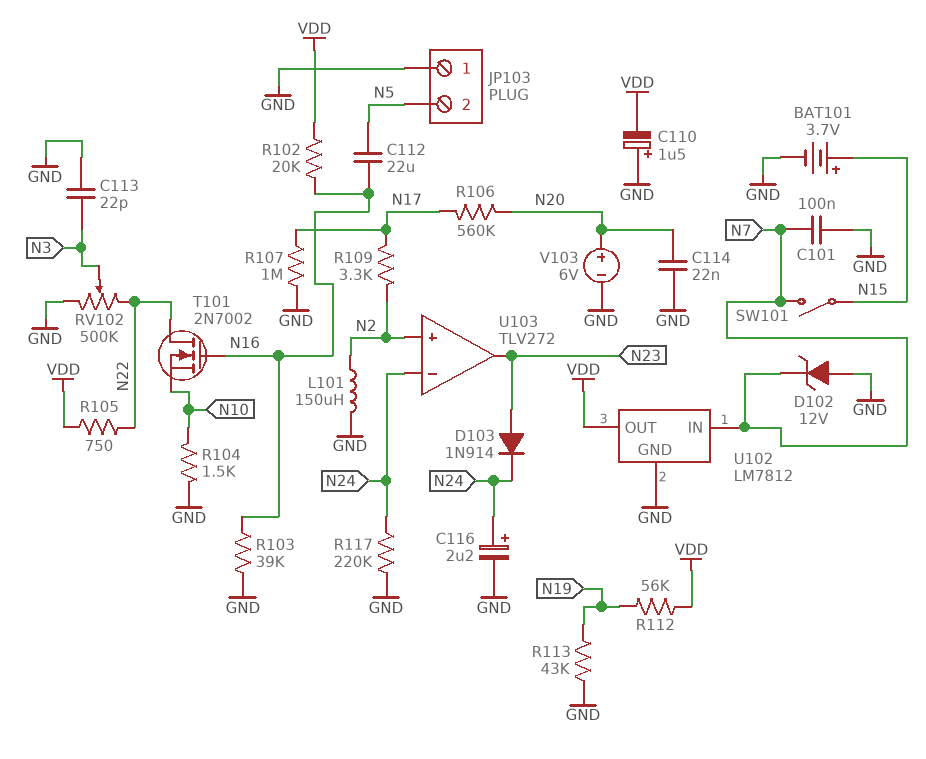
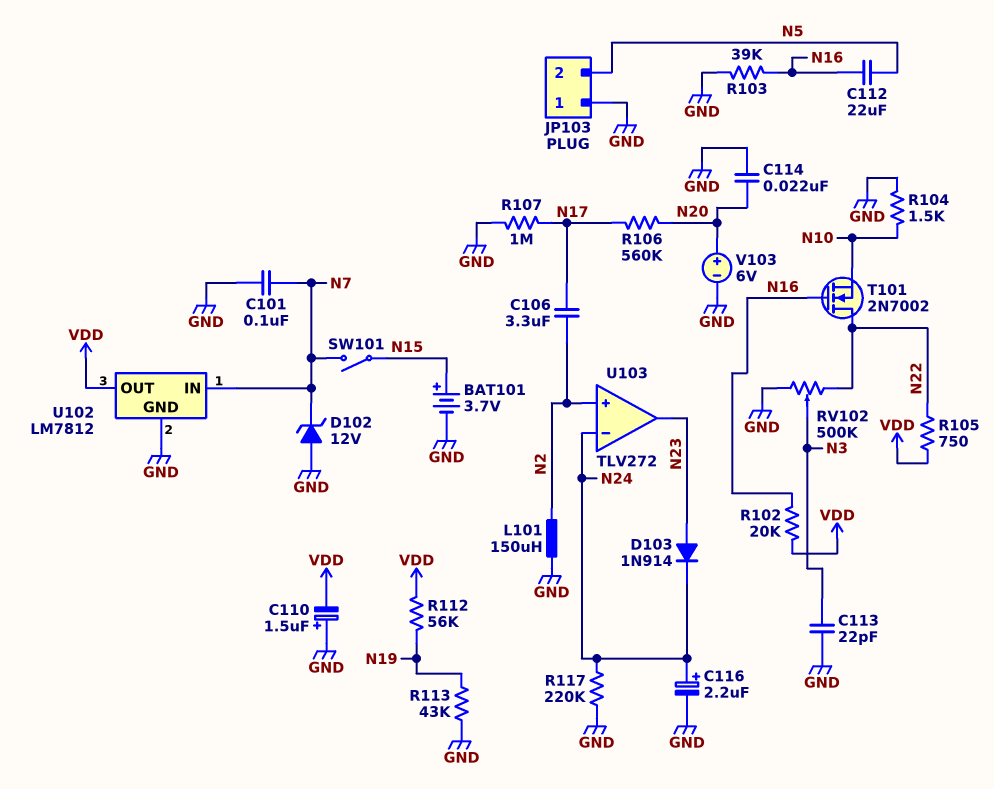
C106: none -> 3.3uF (N2, N17)
R109: 3.3k (N2, N17) -> none

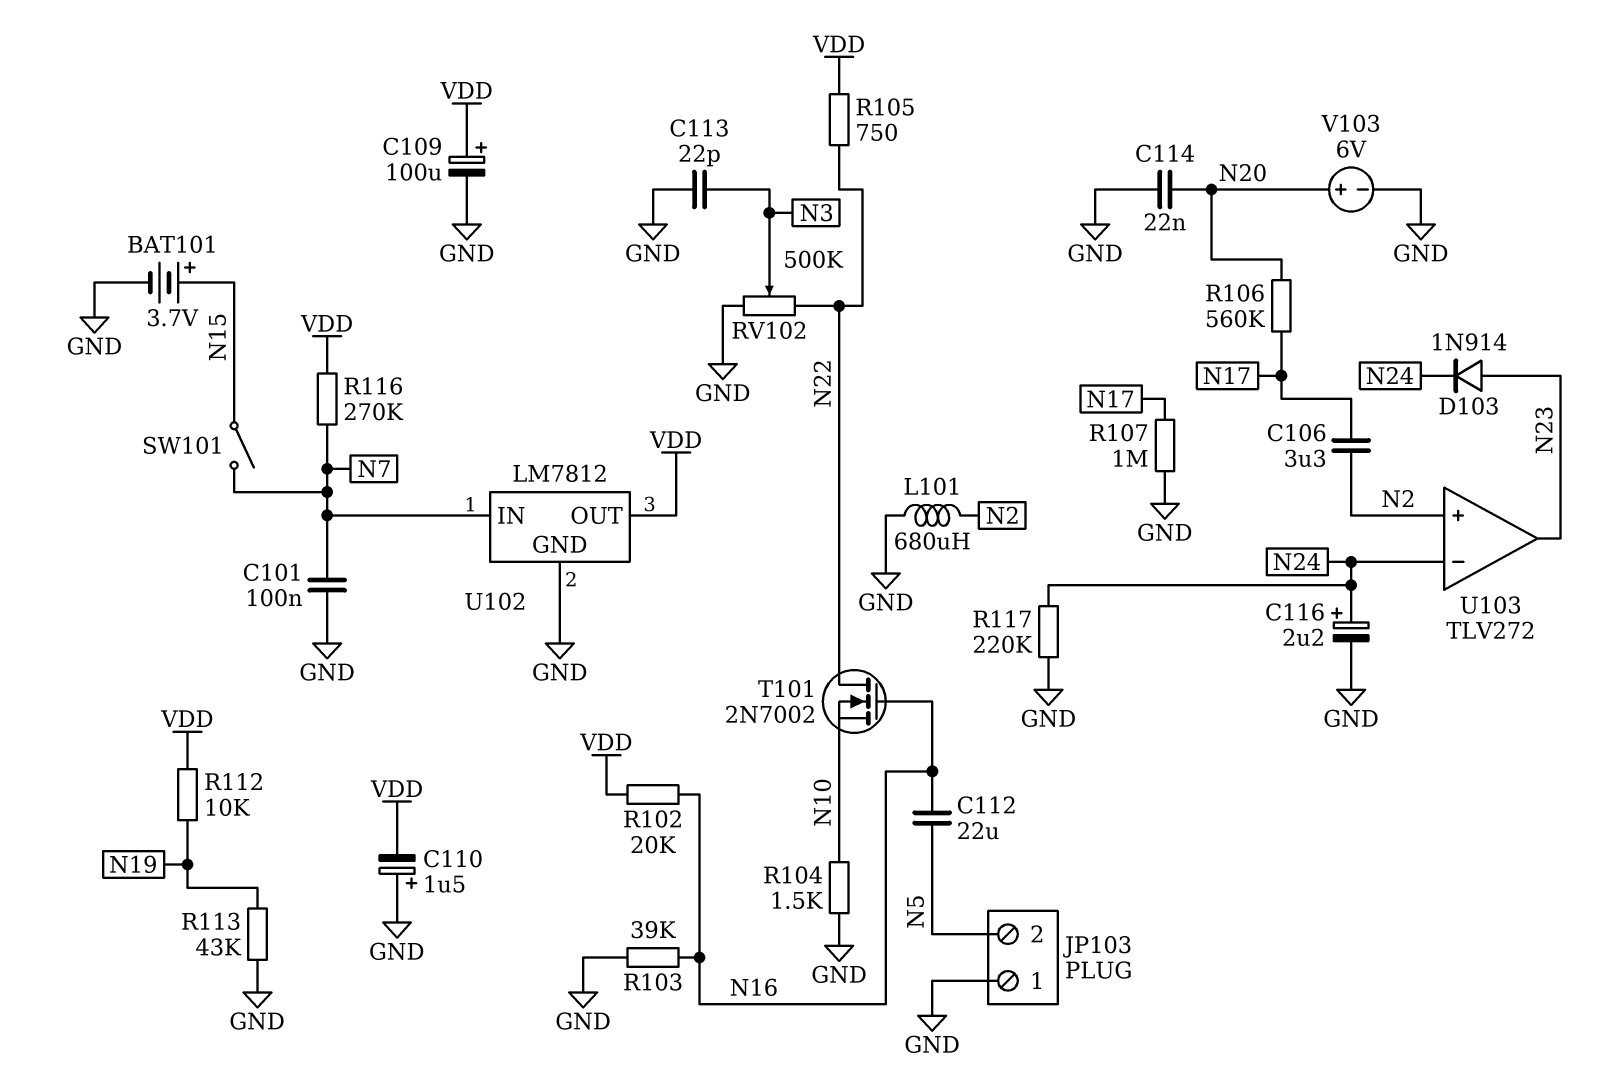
C109: none -> 100uF (plus VDD, minus GND)
D102: zener 12V (A GND, K N7) -> none
L101: 150uH (GND, N2) -> 680uH (GND, N2)
R112: 56k (N19, VDD) -> 10k (N19, VDD)
R116: none -> 270k (N7, VDD)

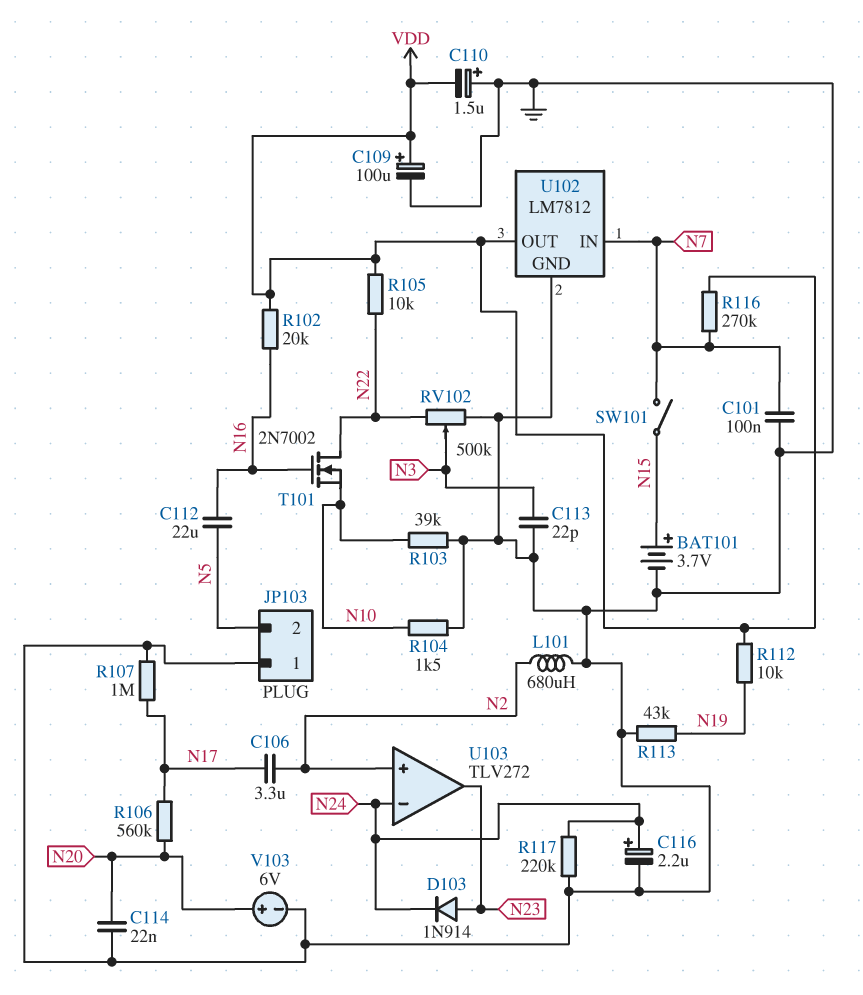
R103: 39k (GND, N16) -> 39k (GND, N10)
R105: 750 (N22, VDD) -> 10k (N22, VDD)

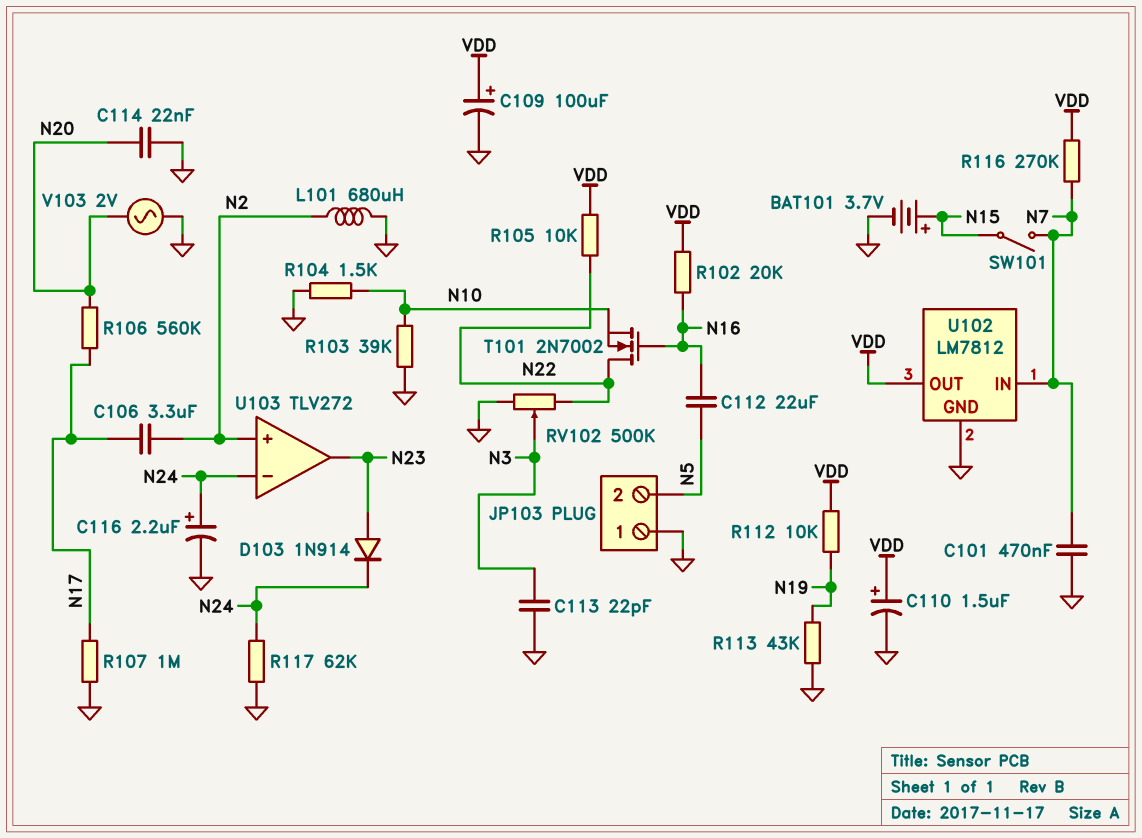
C101: 100nF (GND, N7) -> 470nF (GND, N7)
C110: 1.5uF (plus GND, minus VDD) -> 1.5uF (plus VDD, minus GND)
R117: 220k (GND, N24) -> 62k (GND, N24)
V103: 6V (plus N20, minus GND) -> AC 2V (GND, N20)

